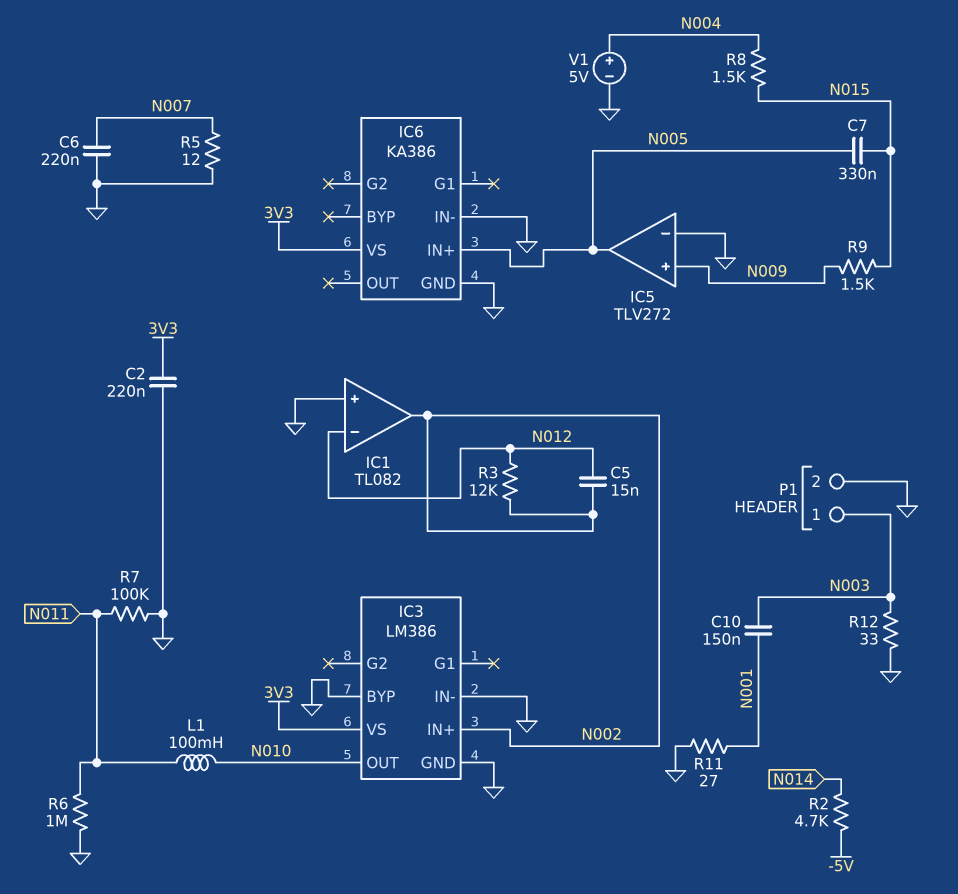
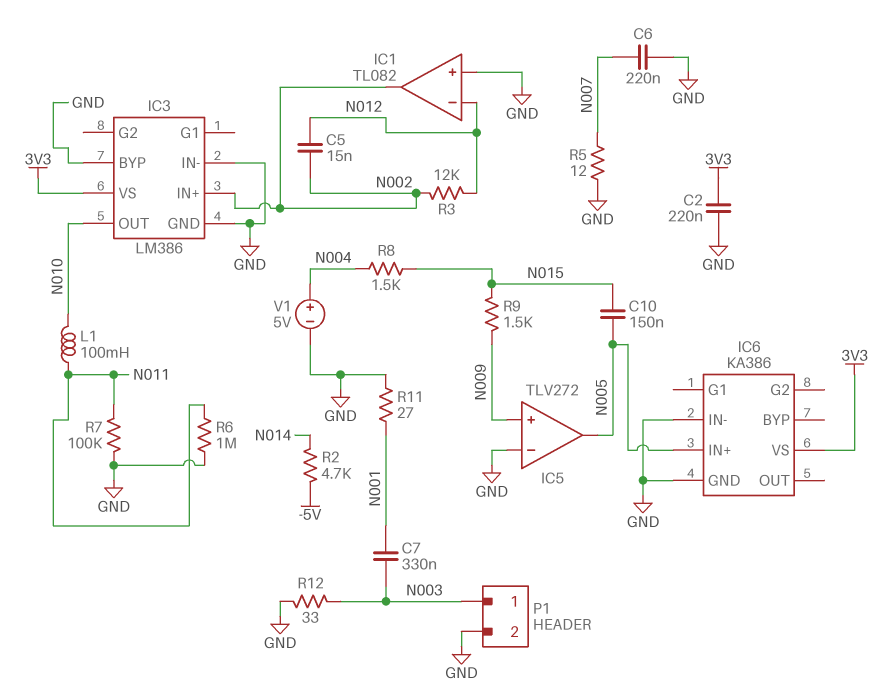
C7: 330nF (N005, N015) -> 330nF (N001, N003)
C10: 150nF (N001, N003) -> 150nF (N005, N015)

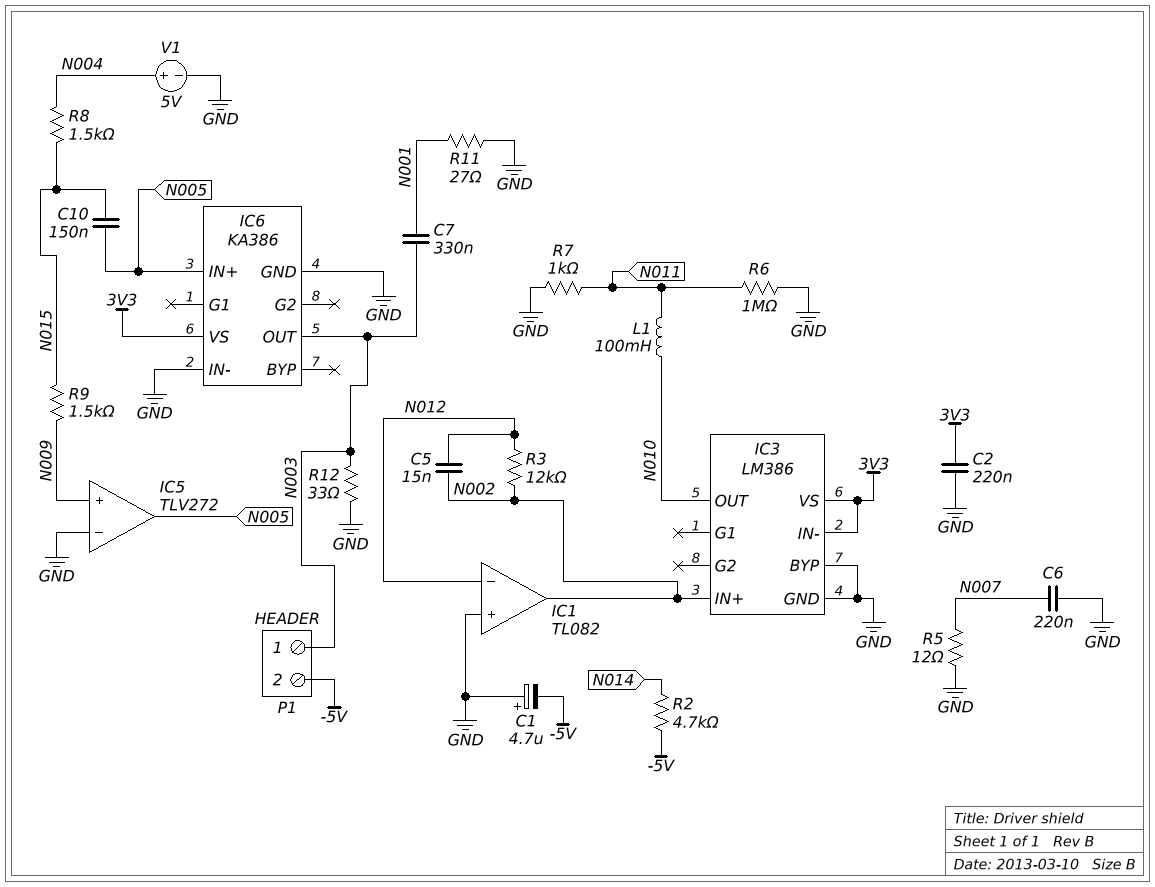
C1: none -> 4.7uF (plus GND, minus -5V)
IC3 pin IN-: GND -> 3V3
IC6 pin OUT: none -> N003
P1 pin 2: GND -> -5V
R7: 100k (GND, N011) -> 1k (GND, N011)

